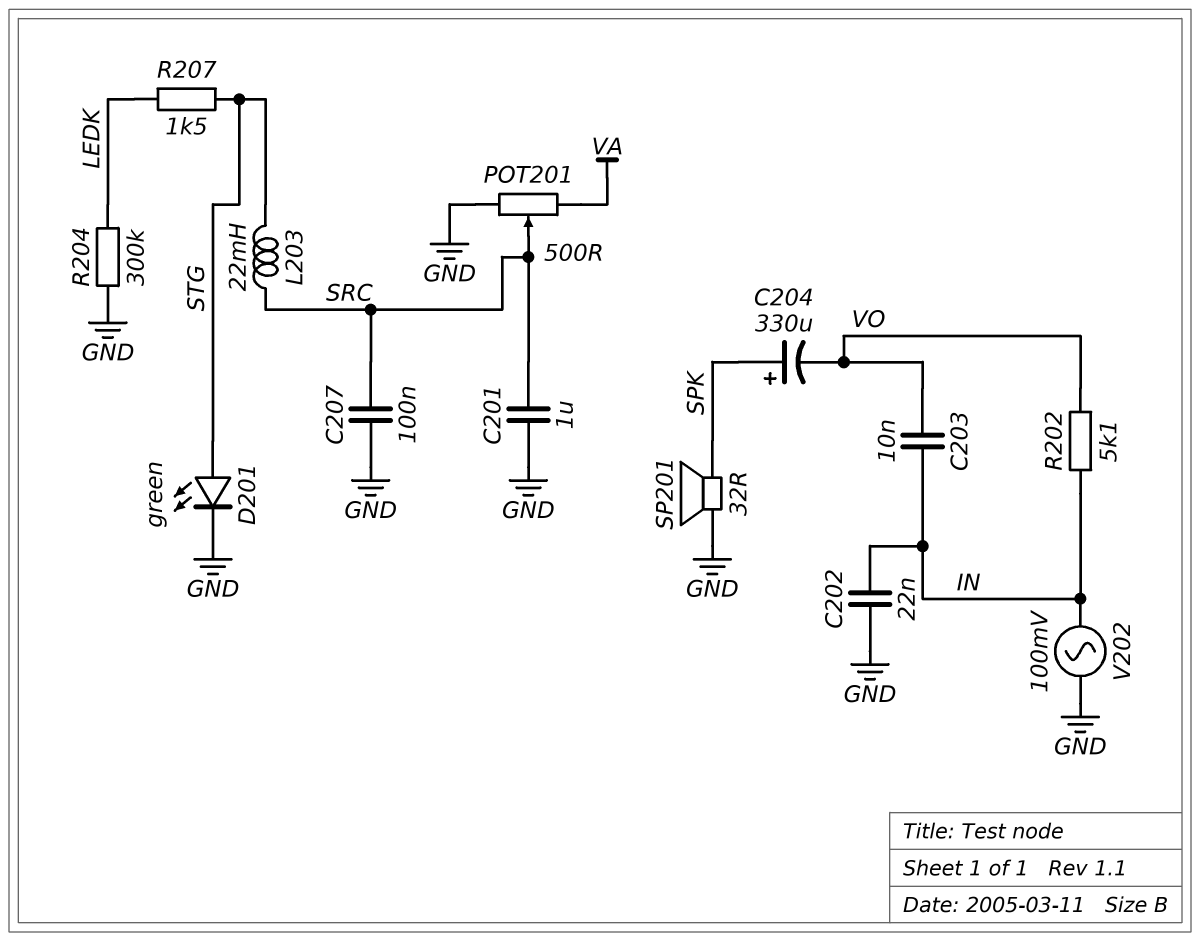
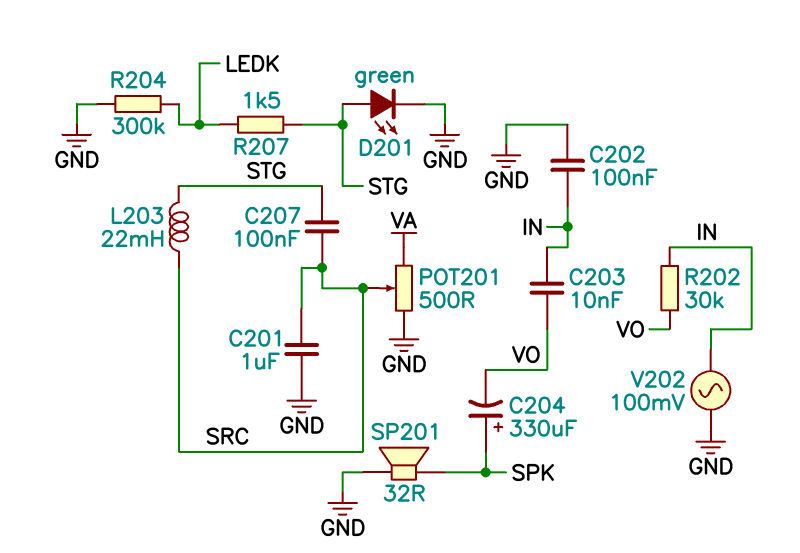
C202: 22nF (GND, IN) -> 100nF (GND, IN)
C207: 100nF (GND, SRC) -> 100nF (SRC, STG)
R202: 5.1k (IN, VO) -> 30k (IN, VO)

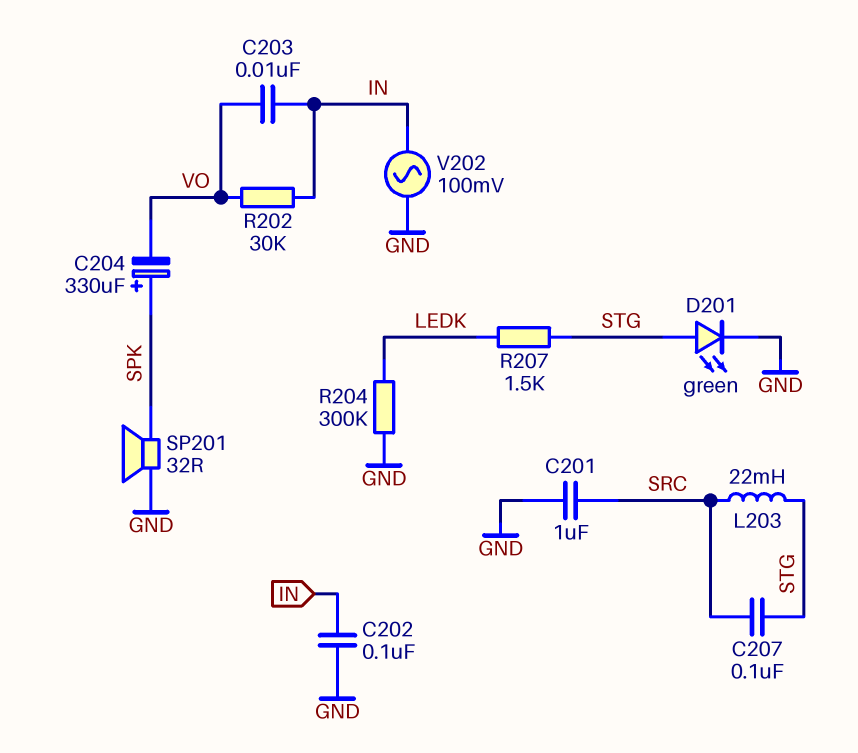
POT201: 500 (GND, VA, wiper SRC) -> none

